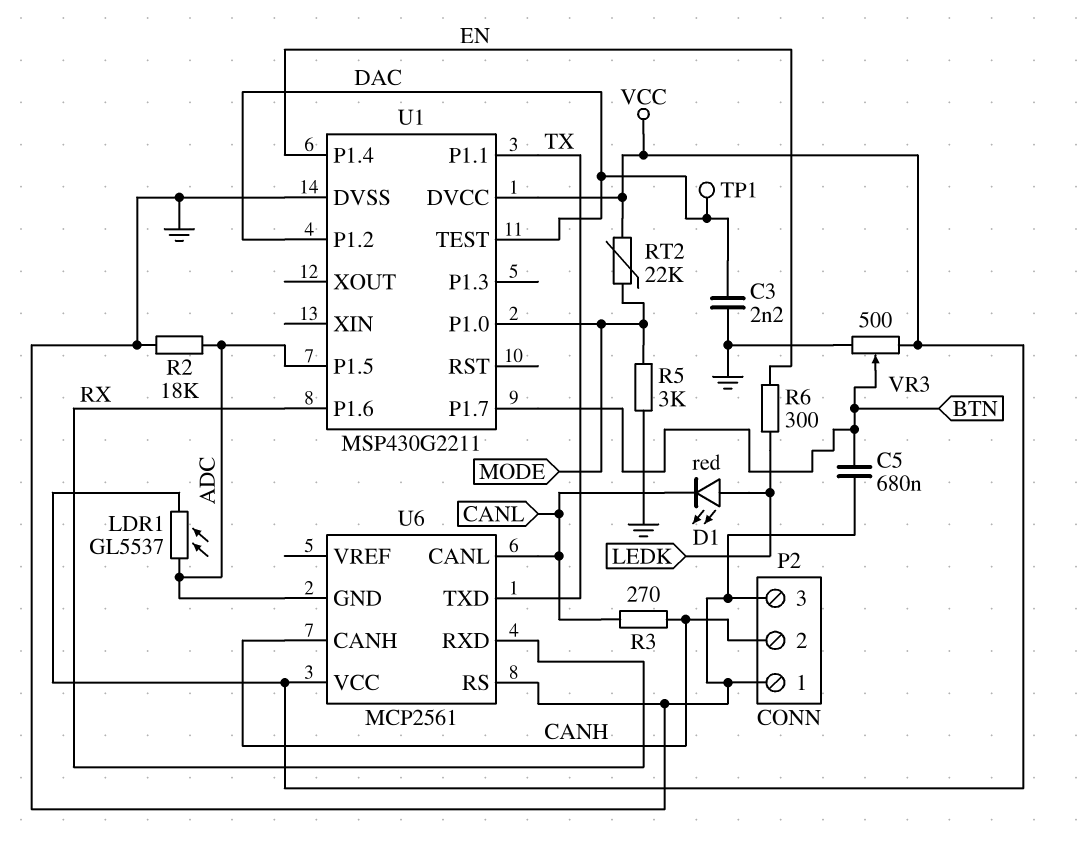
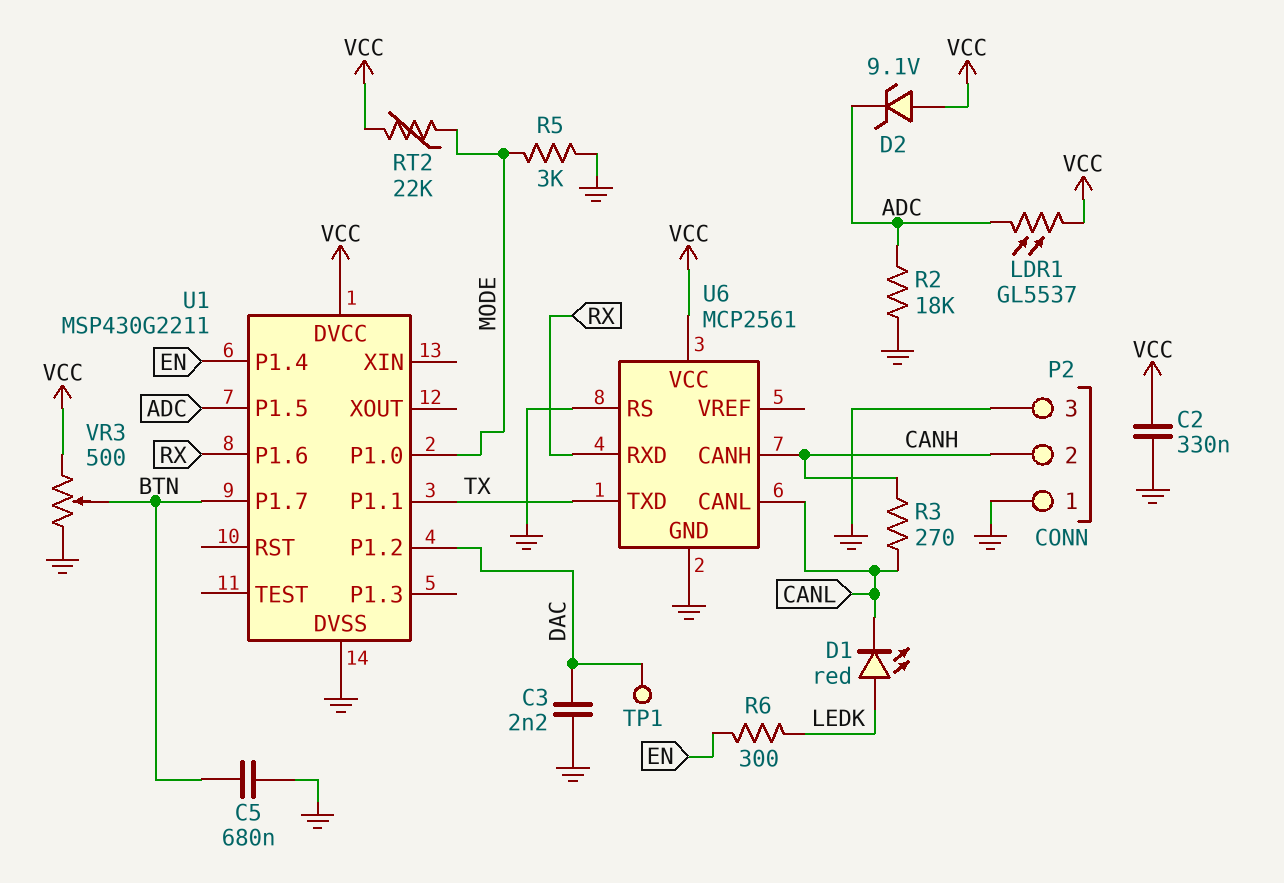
C2: none -> 330nF (GND, VCC)
D2: none -> zener 9.1V (A VCC, K ADC)
U1 pin TEST: DAC -> none
U6 pin GND: ADC -> GND

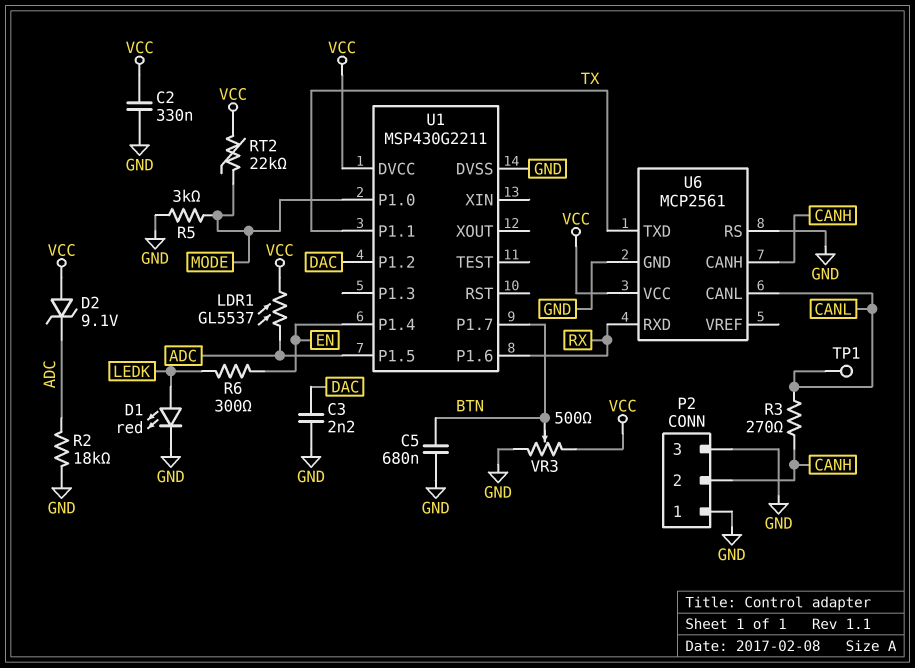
D1: LED red (A LEDK, K CANL) -> LED red (A LEDK, K GND)
TP1: test point (DAC) -> test point (CANL)

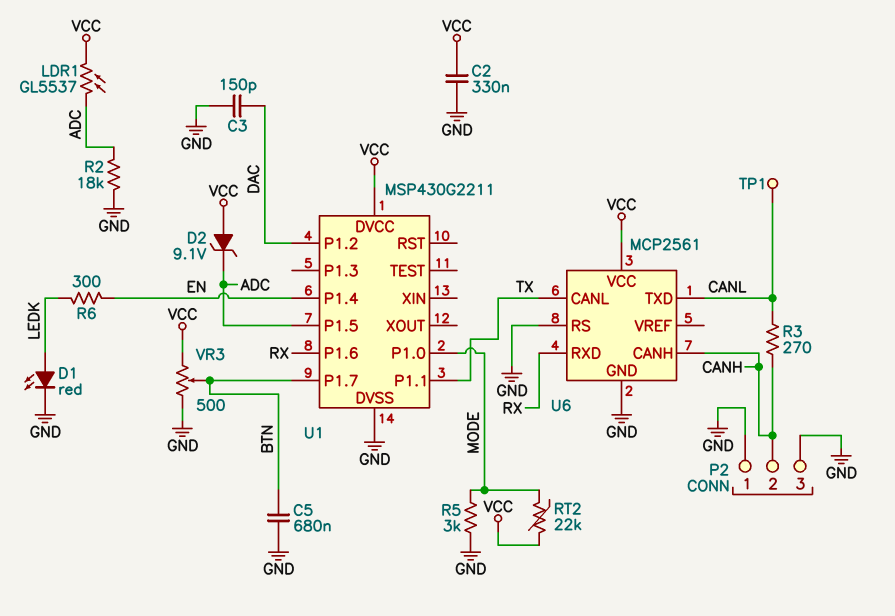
C3: 2.2nF (DAC, GND) -> 150pF (DAC, GND)
U6 pin CANL: CANL -> TX
U6 pin TXD: TX -> CANL

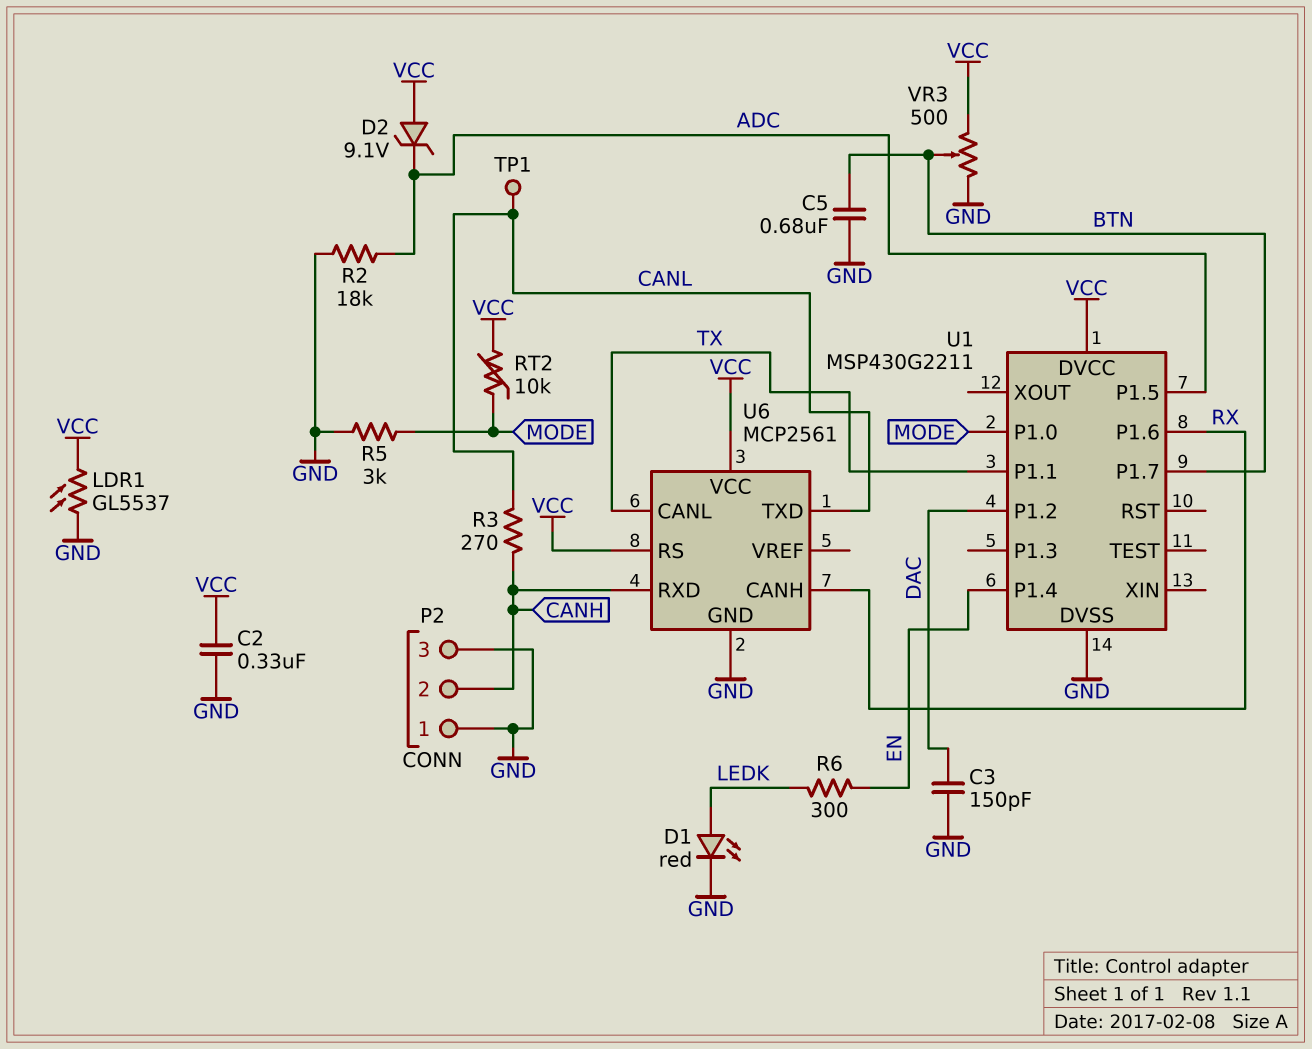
LDR1: GL5537 (ADC, VCC) -> GL5537 (GND, VCC)
RT2: 22k (MODE, VCC) -> 10k (MODE, VCC)
U6 pin CANH: CANH -> RX
U6 pin RS: GND -> VCC
U6 pin RXD: RX -> CANH

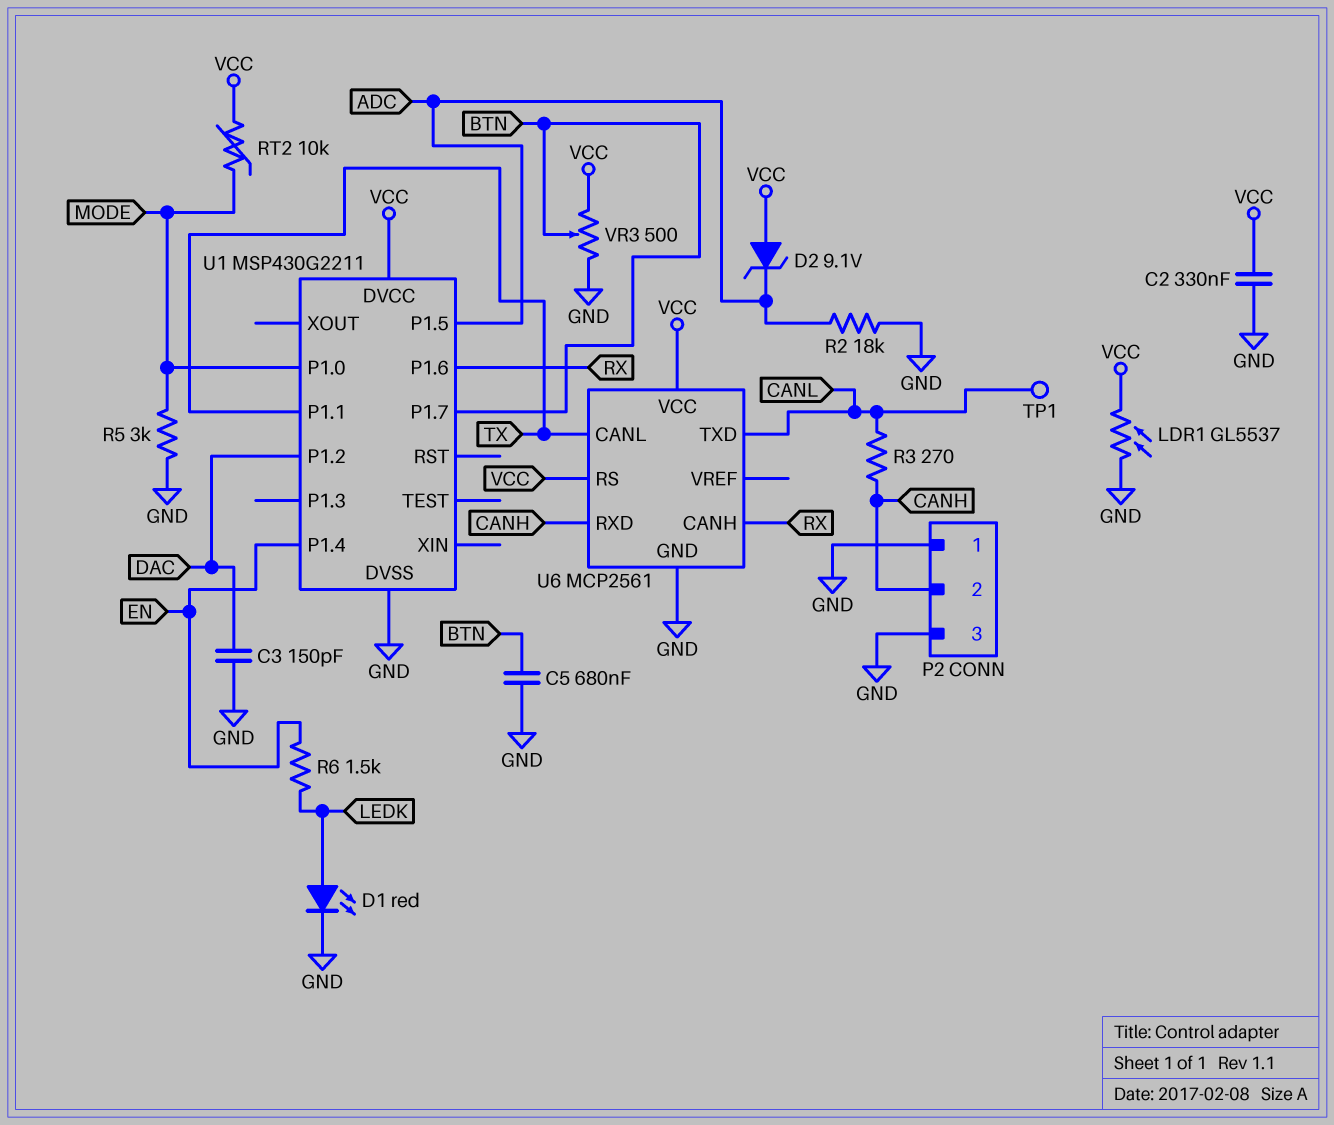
R6: 300 (EN, LEDK) -> 1.5k (EN, LEDK)

